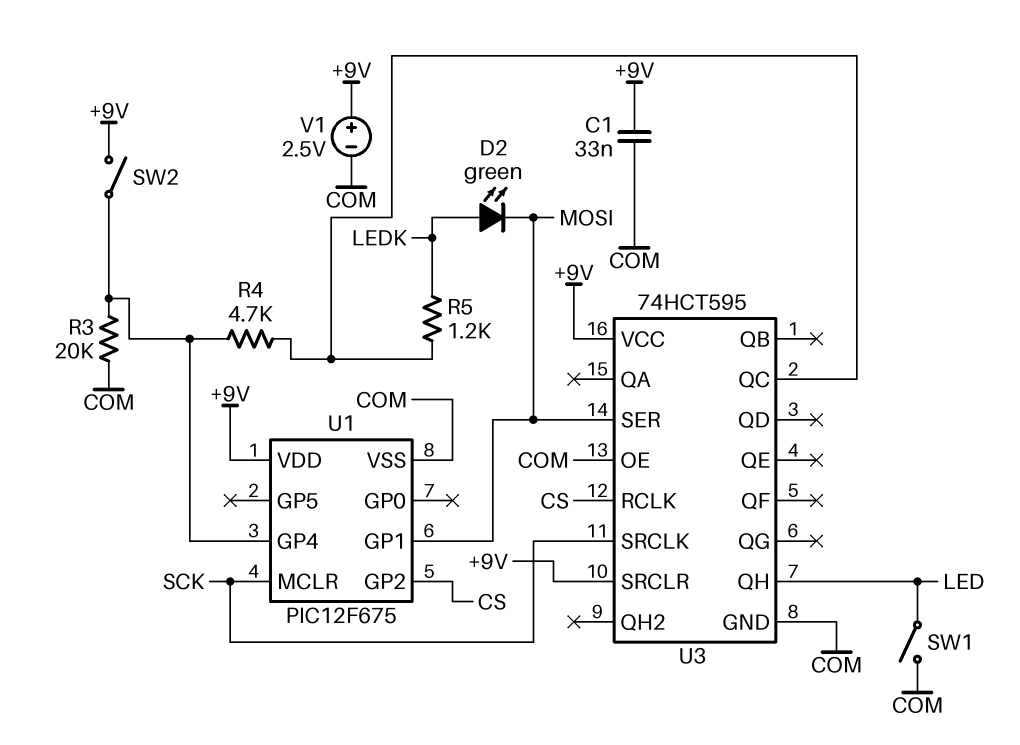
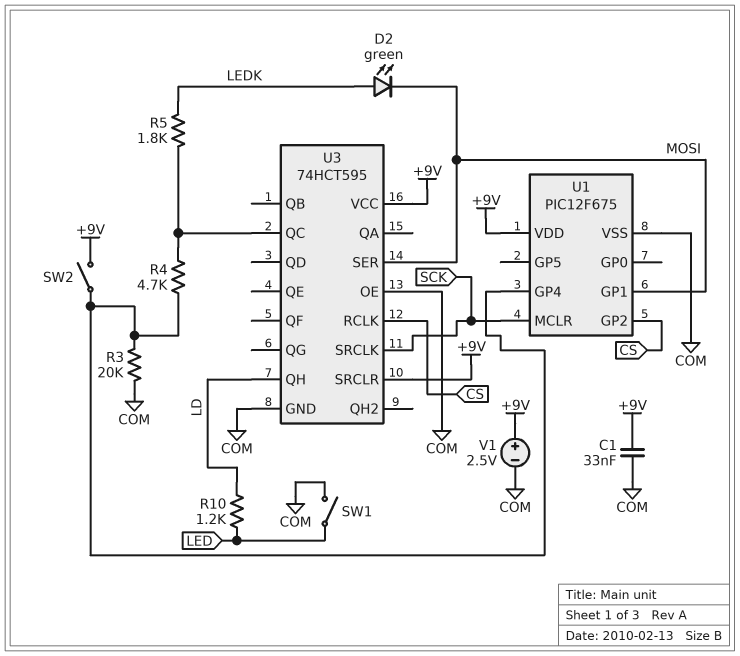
R5: 1.2k (LEDK, U3/QC) -> 1.8k (LEDK, U3/QC)
R10: none -> 1.2k (LD, LED)
U3 pin QH: LED -> LD

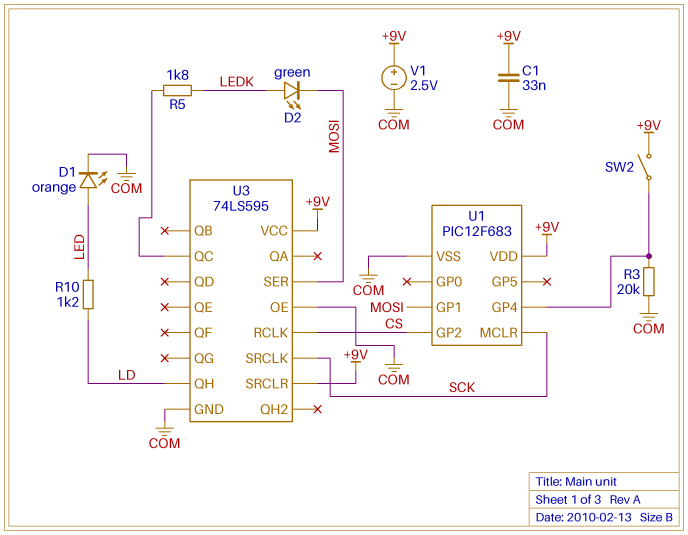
D1: none -> LED orange (A LED, K COM)
R4: 4.7k (U1/GP4, U3/QC) -> none
SW1: switch (COM, LED) -> none
U1: PIC12F675 -> PIC12F683
U3: 74HCT595 -> 74LS595

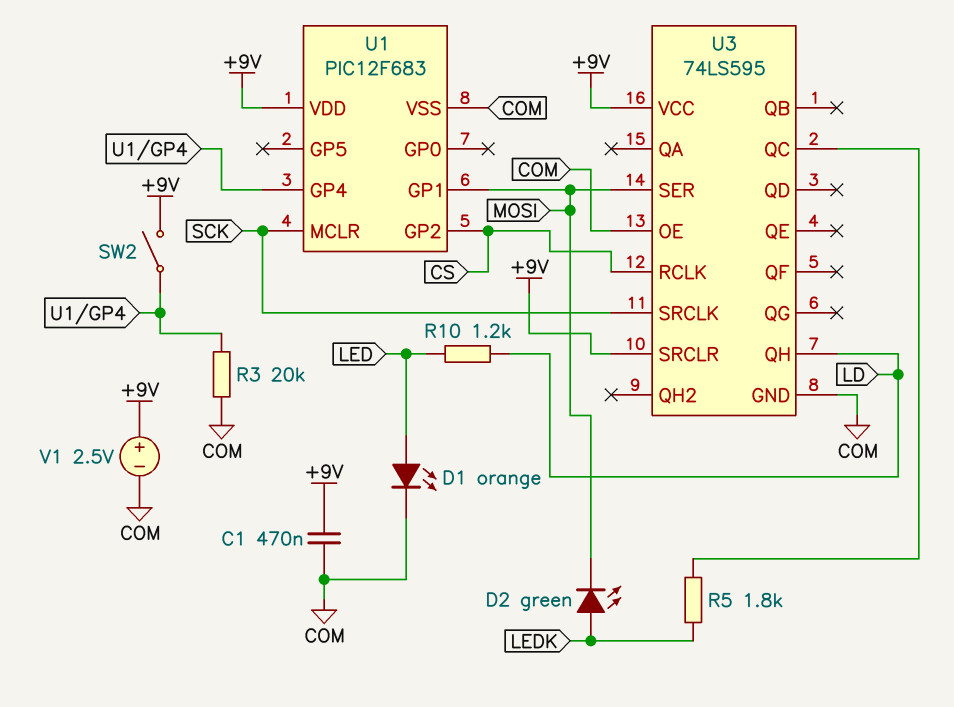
C1: 33nF (+9V, COM) -> 470nF (+9V, COM)

